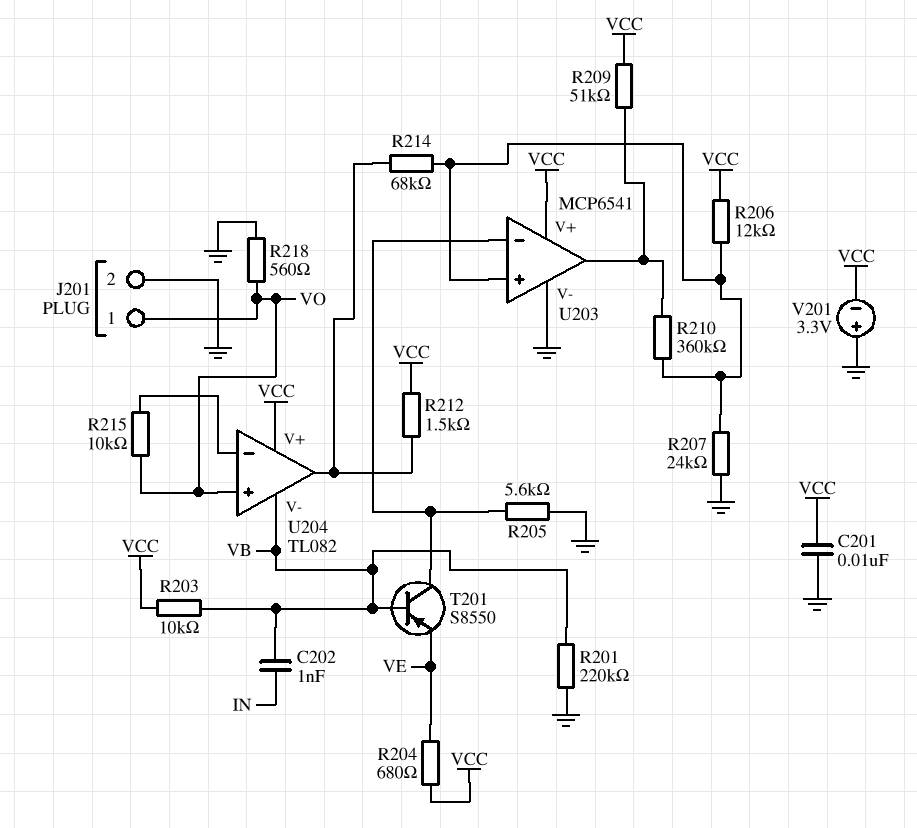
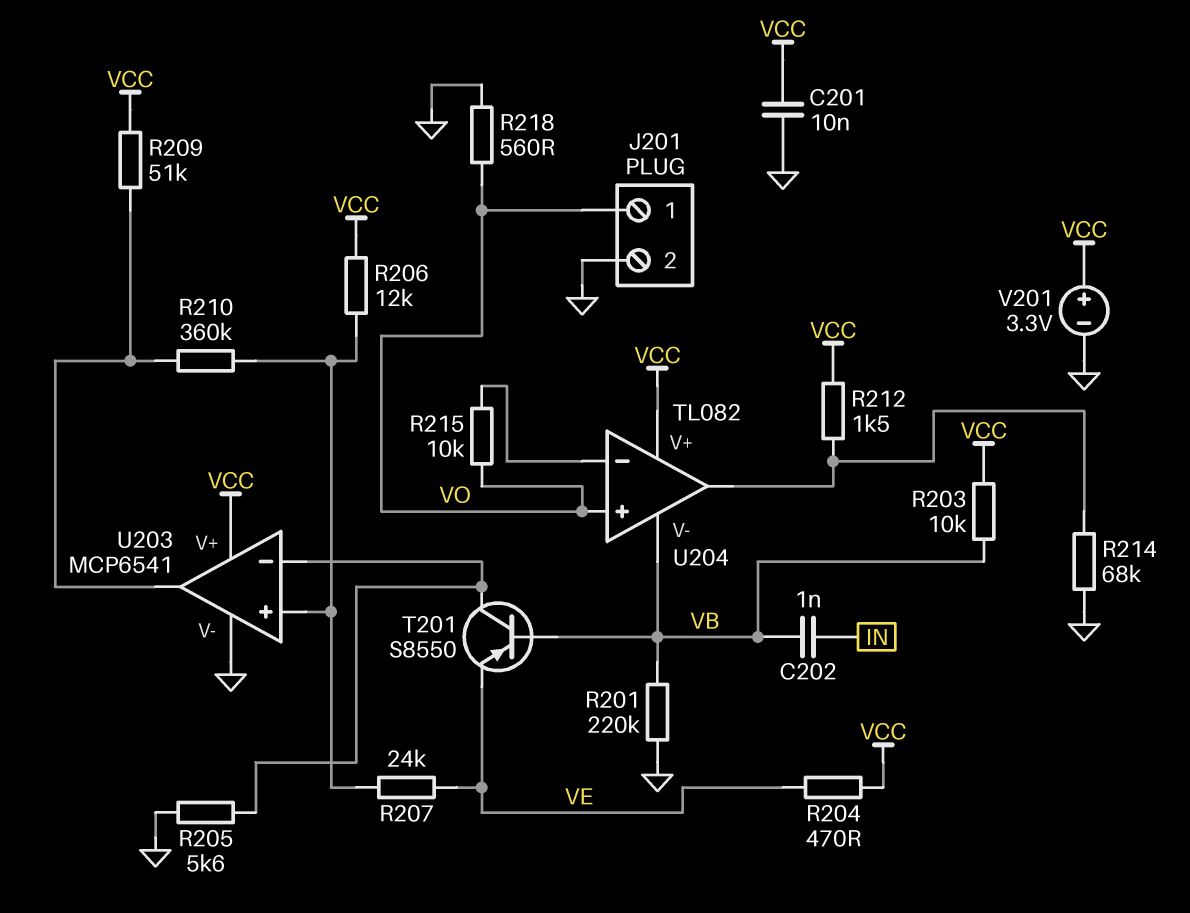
R204: 680 (VCC, VE) -> 470 (VCC, VE)
R207: 24k (GND, U203/in+) -> 24k (U203/in+, VE)
R214: 68k (U203/in+, U204/out) -> 68k (GND, U204/out)
V201: 3.3V (plus GND, minus VCC) -> 3.3V (plus VCC, minus GND)

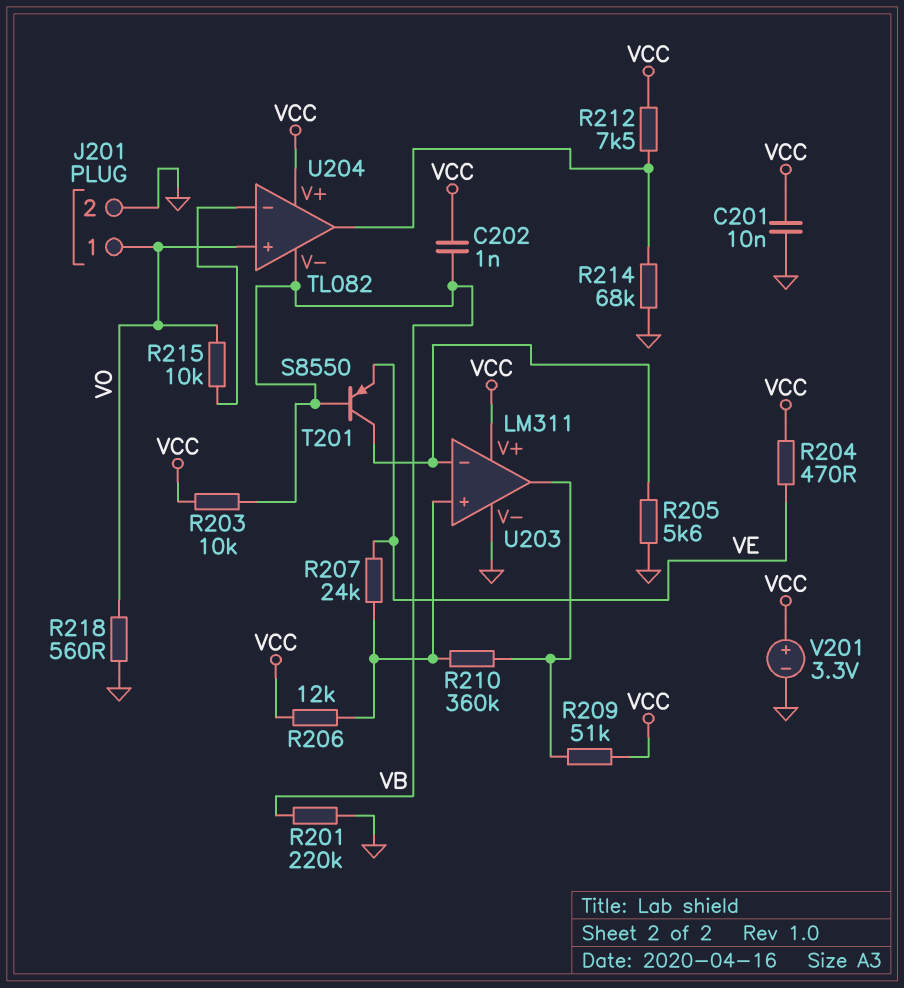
C202: 1nF (IN, VB) -> 1nF (VB, VCC)
R212: 1.5k (U204/out, VCC) -> 7.5k (U204/out, VCC)
U203: MCP6541 -> LM311

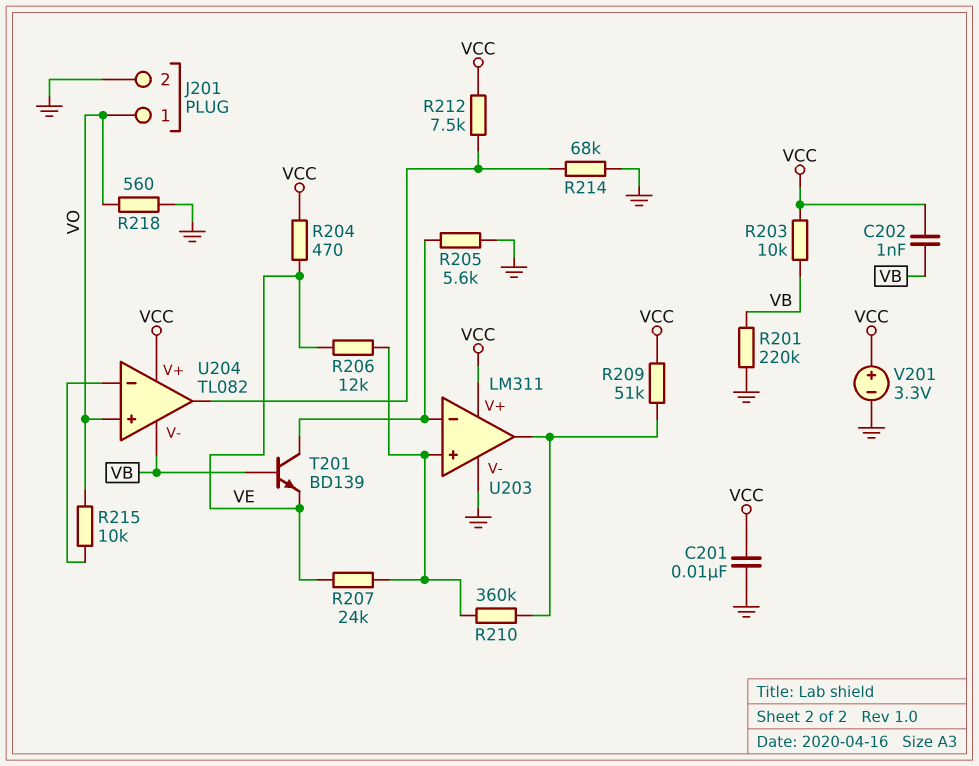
R206: 12k (U203/in+, VCC) -> 12k (U203/in+, VE)
T201: PNP S8550 (B VB, C U203/in-, E VE) -> NPN BD139 (B VB, C U203/in-, E VE)

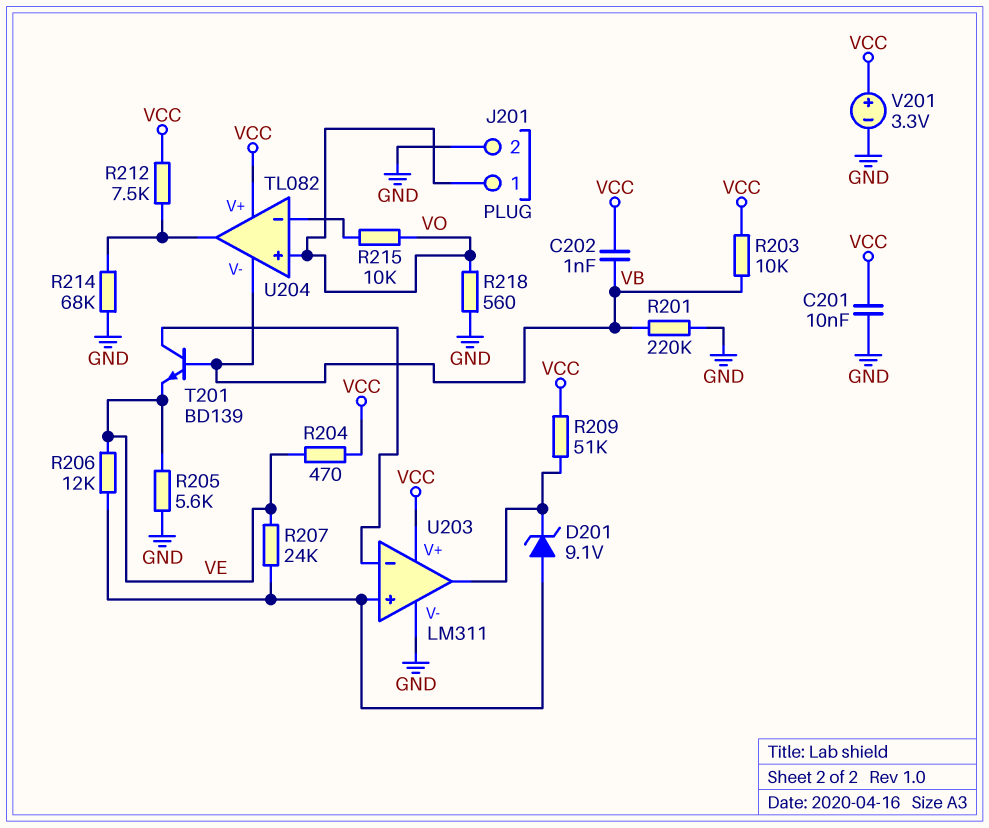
D201: none -> zener 9.1V (A U203/in+, K U203/out)
R205: 5.6k (GND, U203/in-) -> 5.6k (GND, VE)
R210: 360k (U203/in+, U203/out) -> none

